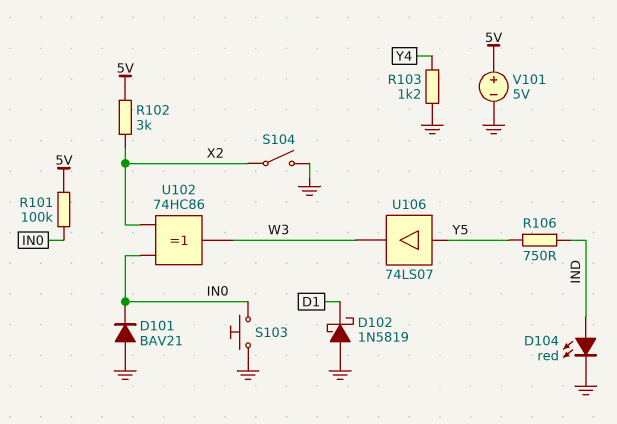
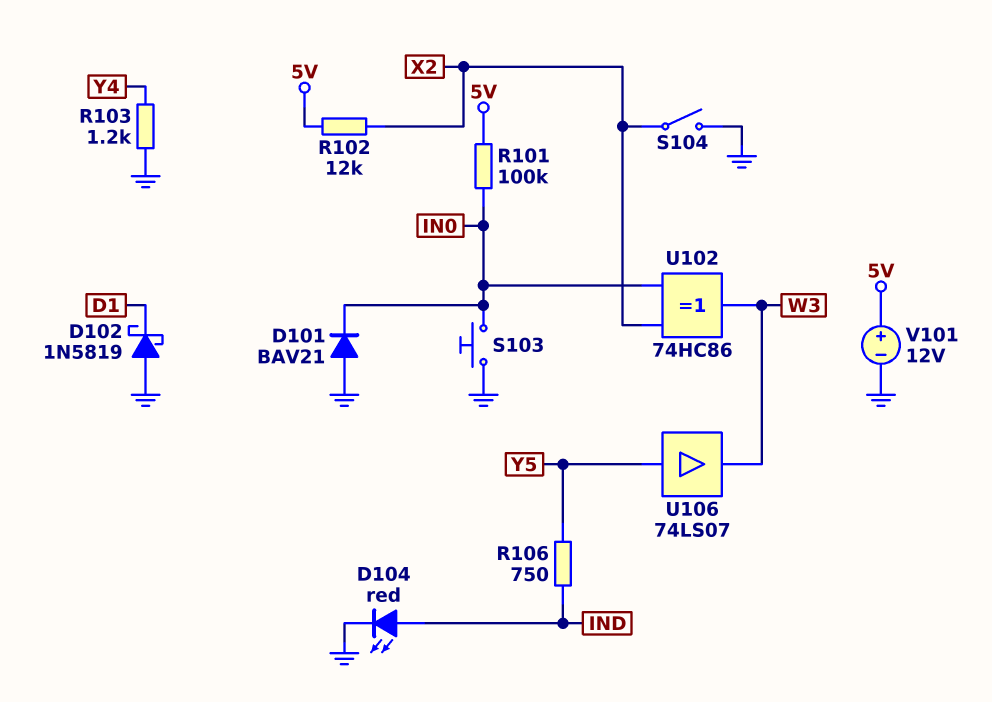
R102: 3k (5V, X2) -> 12k (5V, X2)
V101: 5V (plus 5V, minus GND) -> 12V (plus 5V, minus GND)

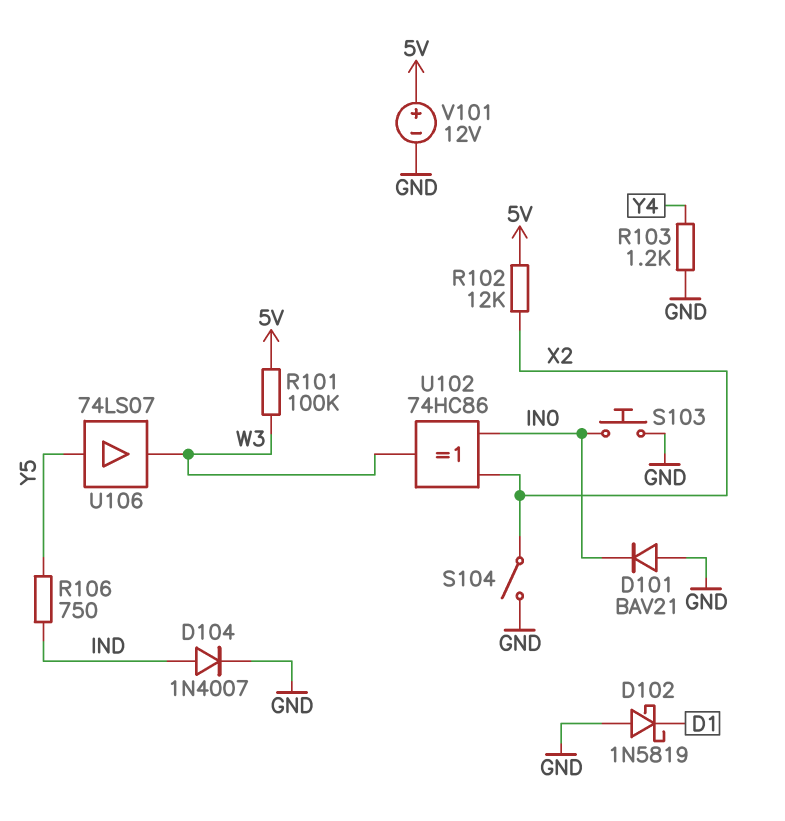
D104: LED red (A IND, K GND) -> diode 1N4007 (A IND, K GND)
R101: 100k (5V, IN0) -> 100k (5V, W3)

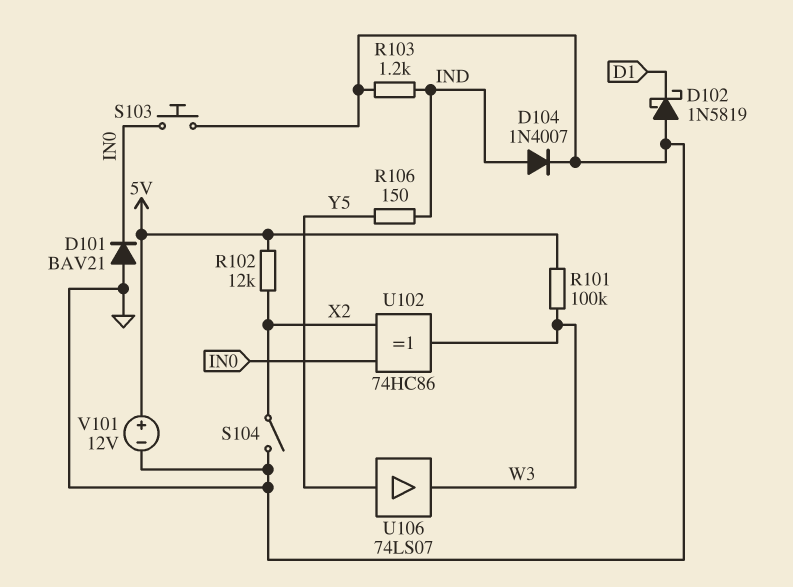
R103: 1.2k (GND, Y4) -> 1.2k (GND, IND)
R106: 750 (IND, Y5) -> 150 (IND, Y5)

